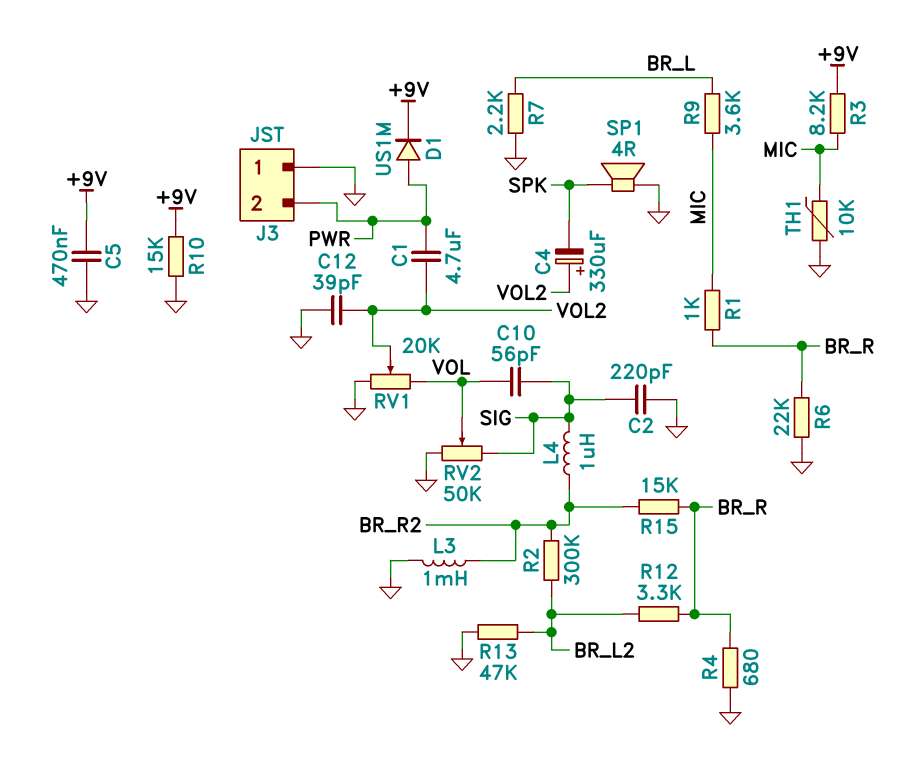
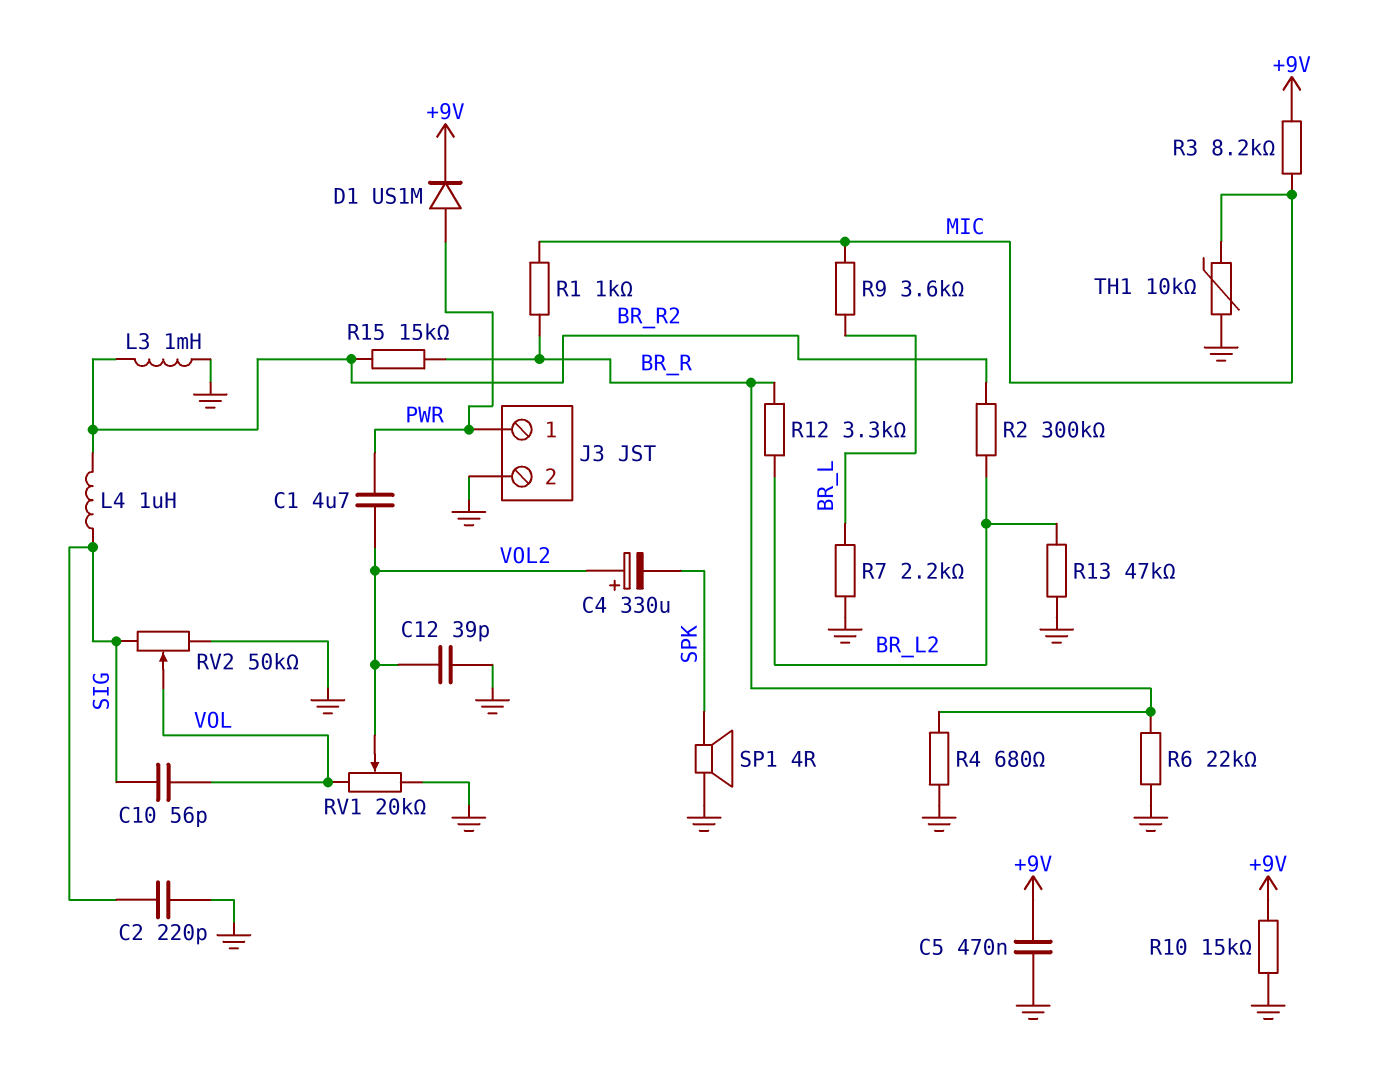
J3 pin 1: GND -> PWR
J3 pin 2: PWR -> GND

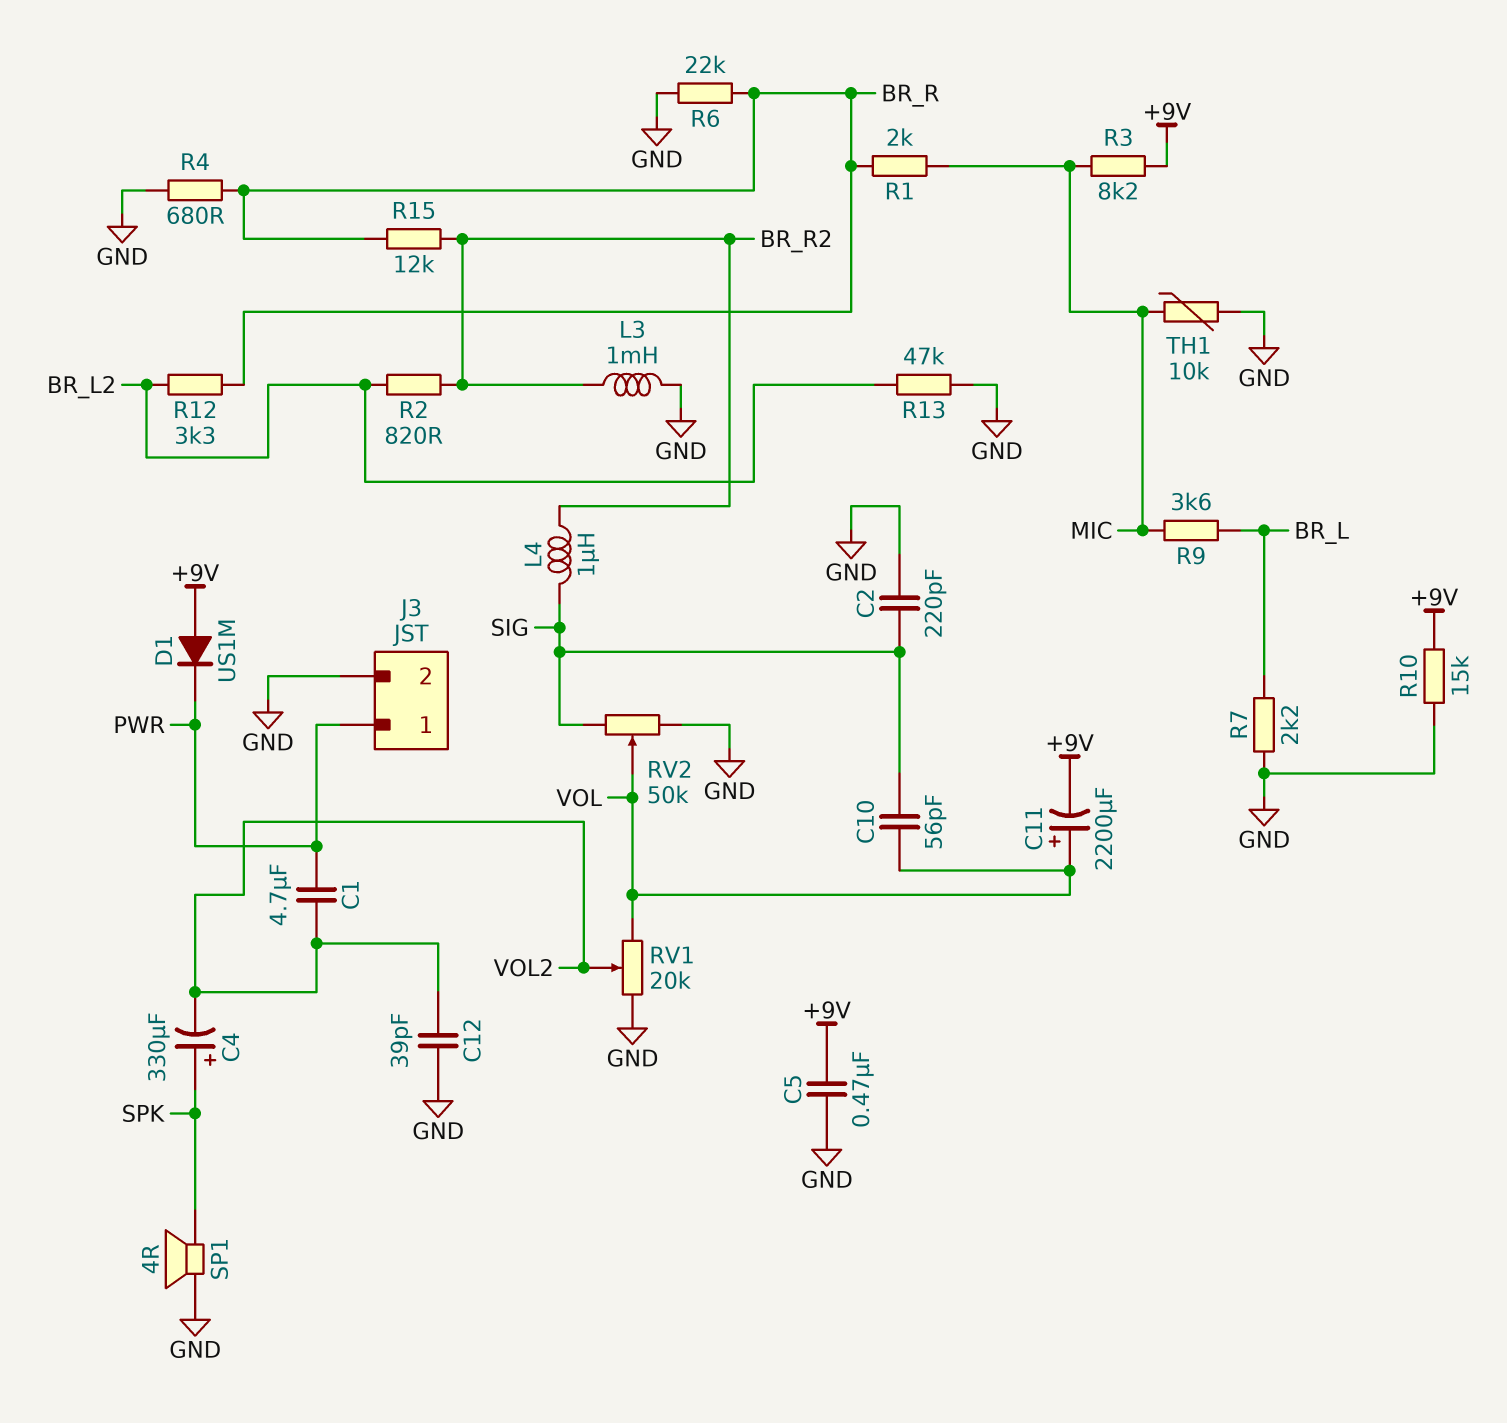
C4: 330uF (plus VOL2, minus SPK) -> 330uF (plus SPK, minus VOL2)
C11: none -> 2200uF (plus VOL, minus +9V)
D1: diode US1M (A PWR, K +9V) -> diode US1M (A +9V, K PWR)
R1: 1k (BR_R, MIC) -> 2k (BR_R, MIC)
R2: 300k (BR_L2, BR_R2) -> 820 (BR_L2, BR_R2)
R15: 15k (BR_R, BR_R2) -> 12k (BR_R, BR_R2)

